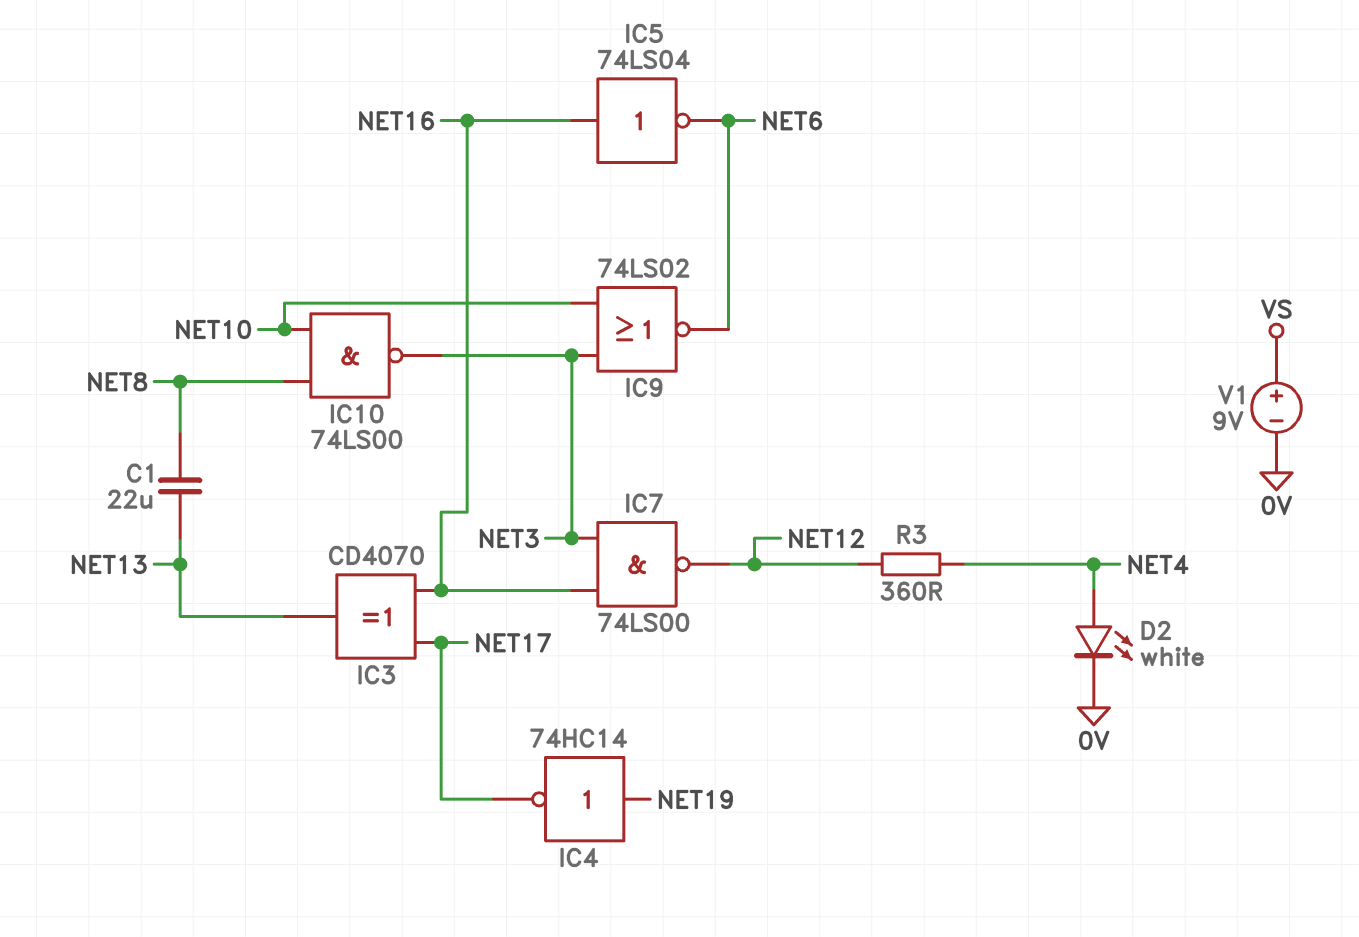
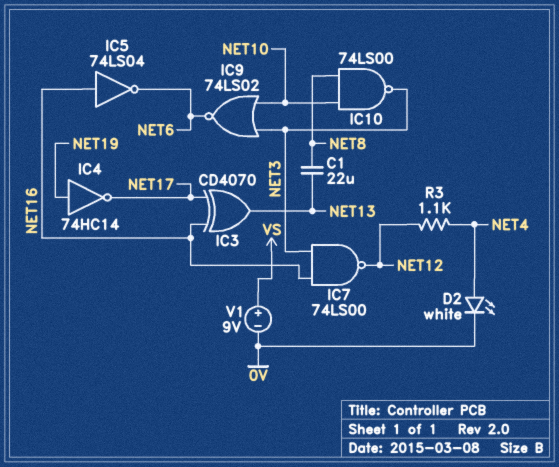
R3: 360 (NET4, NET12) -> 1.1k (NET4, NET12)

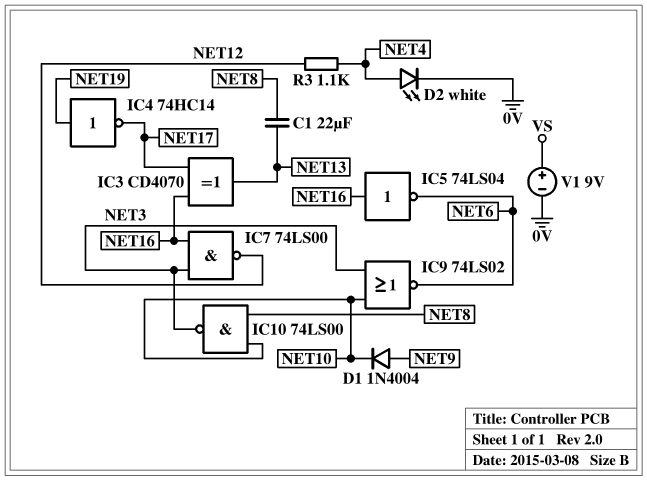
D1: none -> diode 1N4004 (A NET9, K NET10)

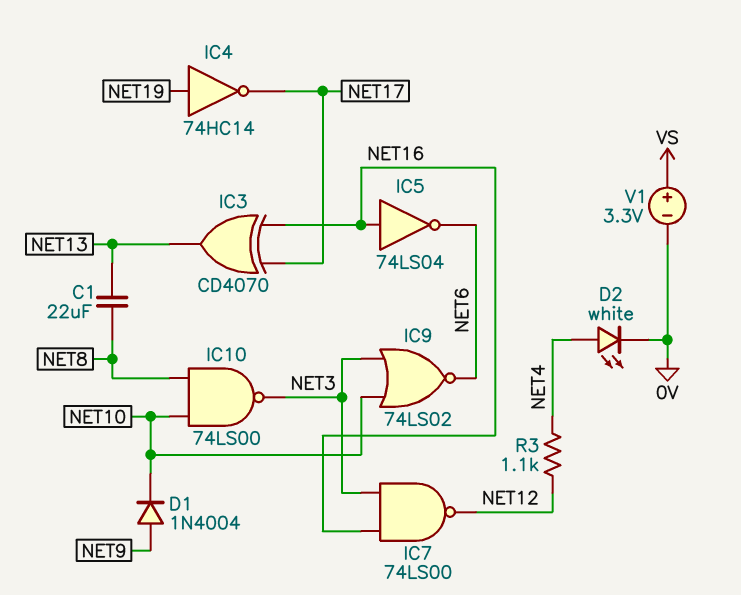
V1: 9V (plus VS, minus 0V) -> 3.3V (plus VS, minus 0V)

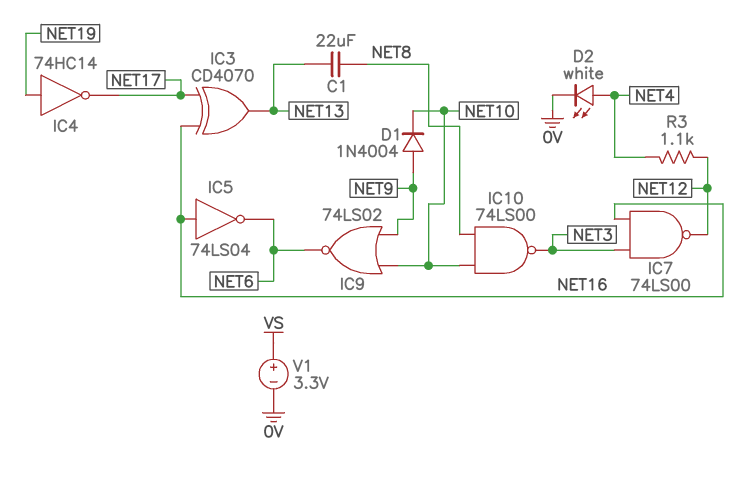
IC9: NOR 74LS02 (in NET3, in NET10, out NET6) -> NOR 74LS02 (in NET9, in NET10, out NET6)

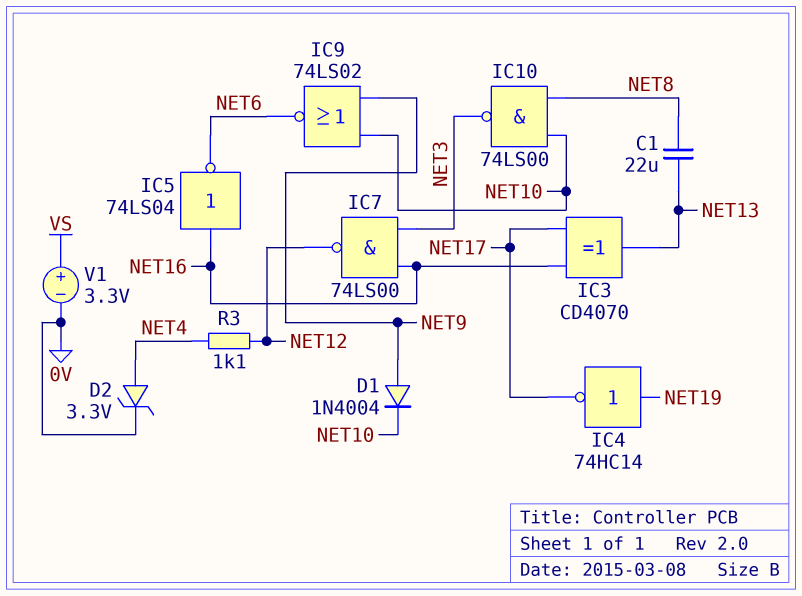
D2: LED white (A NET4, K 0V) -> zener 3.3V (A NET4, K 0V)

